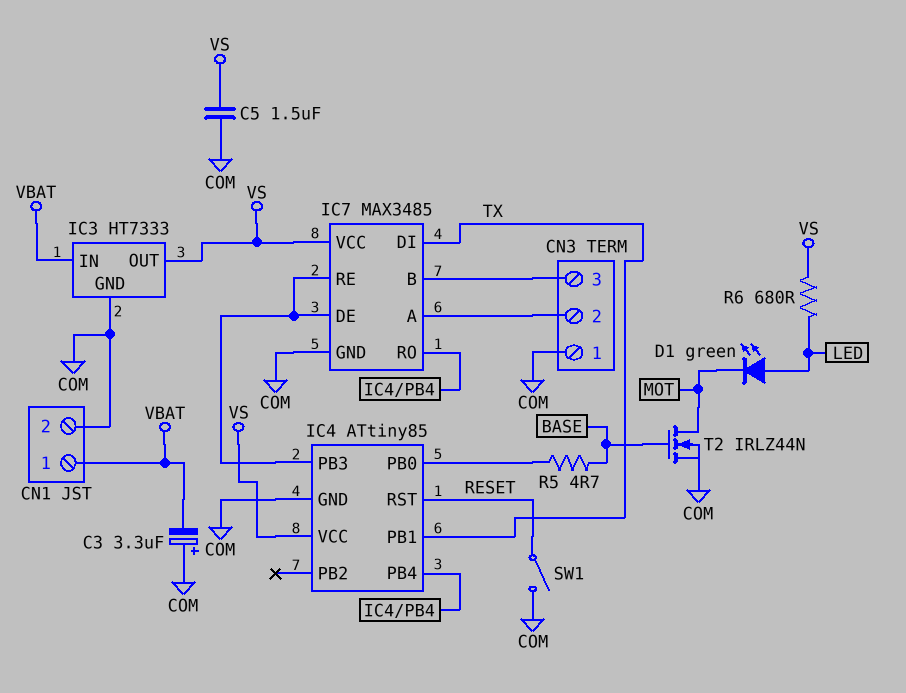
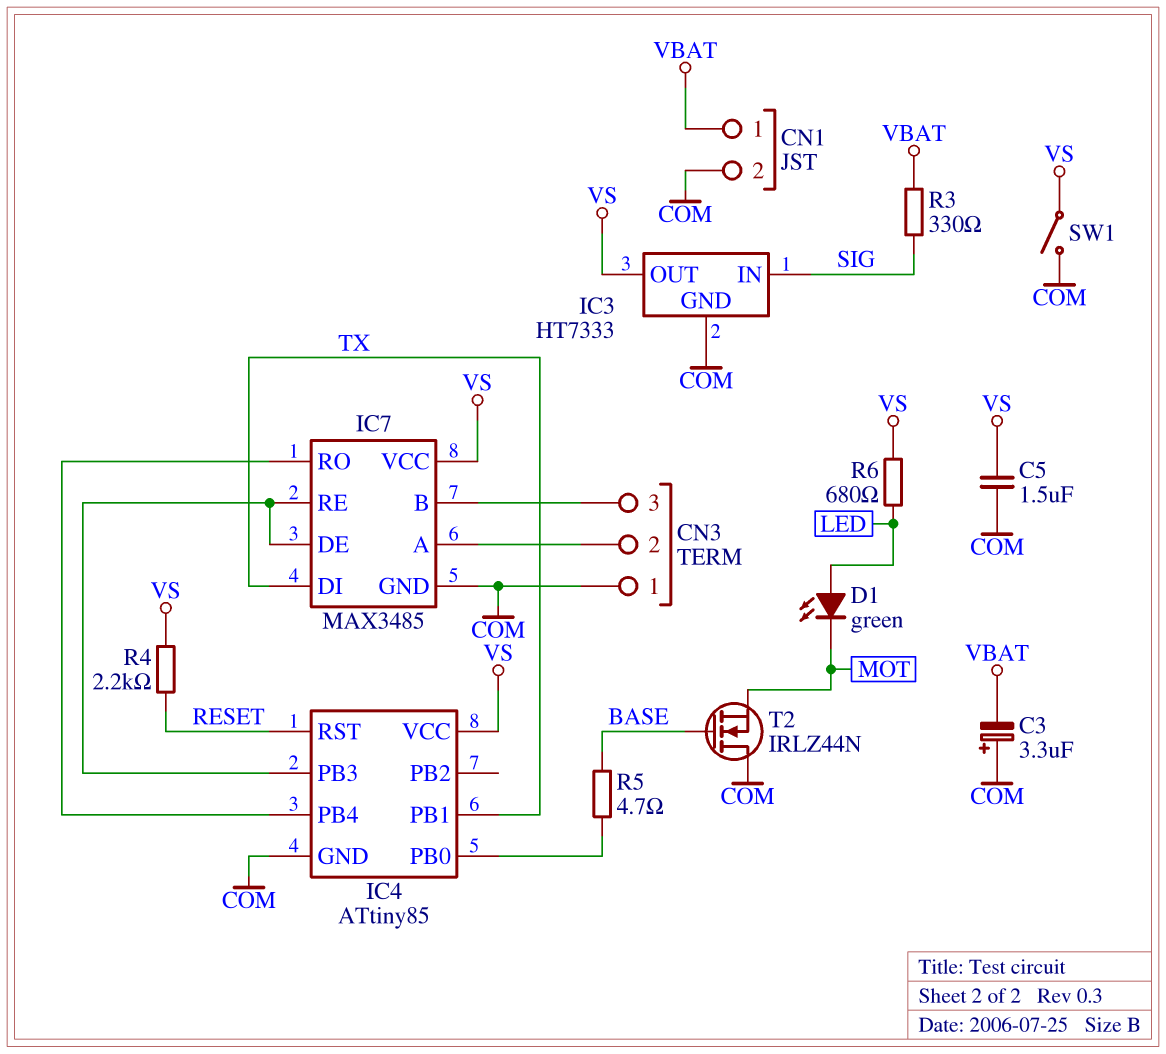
IC3 pin IN: VBAT -> SIG
R3: none -> 330 (SIG, VBAT)
R4: none -> 2.2k (RESET, VS)
SW1: switch (COM, RESET) -> switch (COM, VS)
T2: NMOS IRLZ44N (G BASE, D MOT, S COM) -> NMOS IRLZ44N (G BASE, D COM, S MOT)

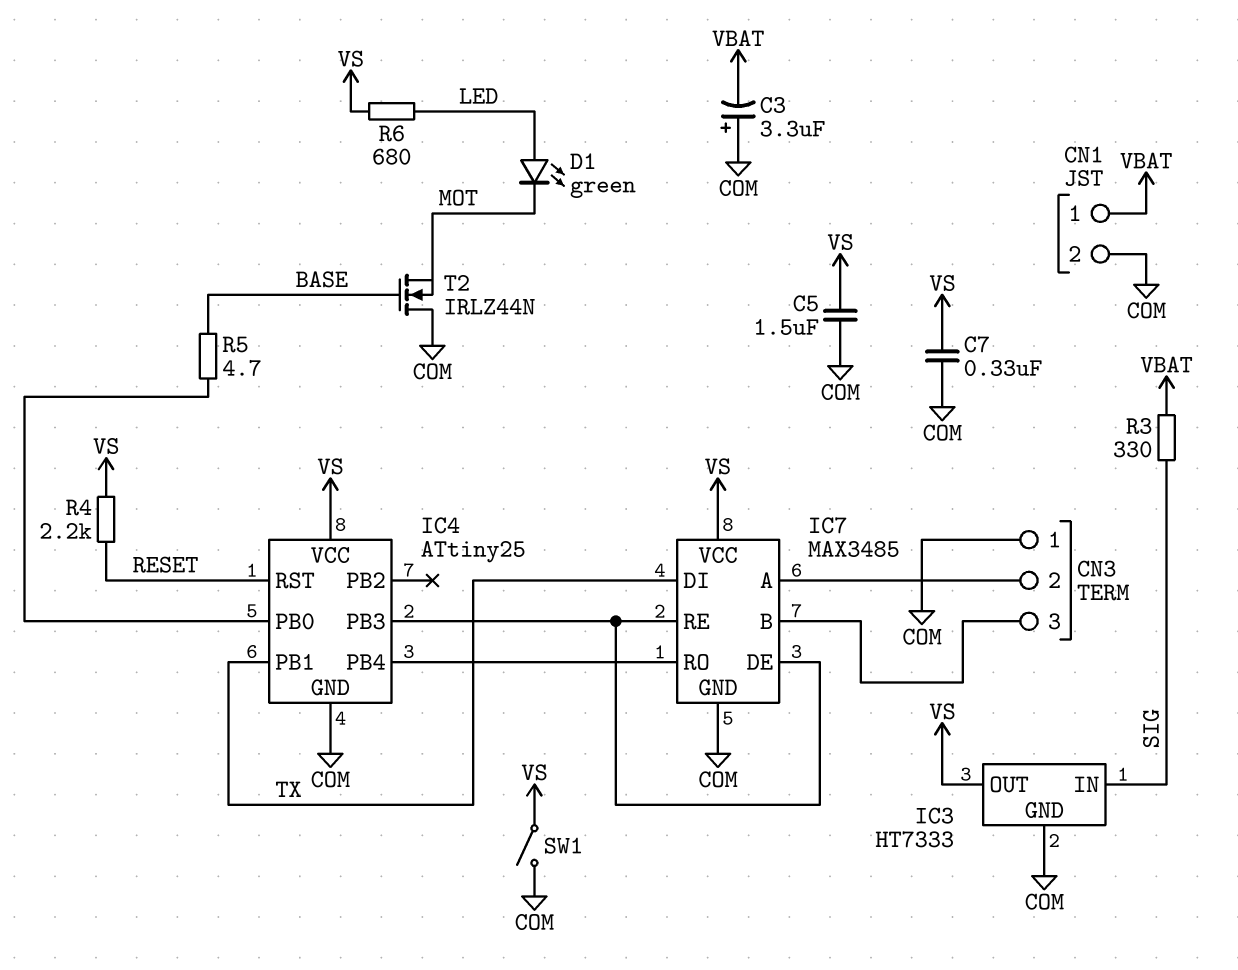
C7: none -> 330nF (COM, VS)
IC4: ATtiny85 -> ATtiny25

